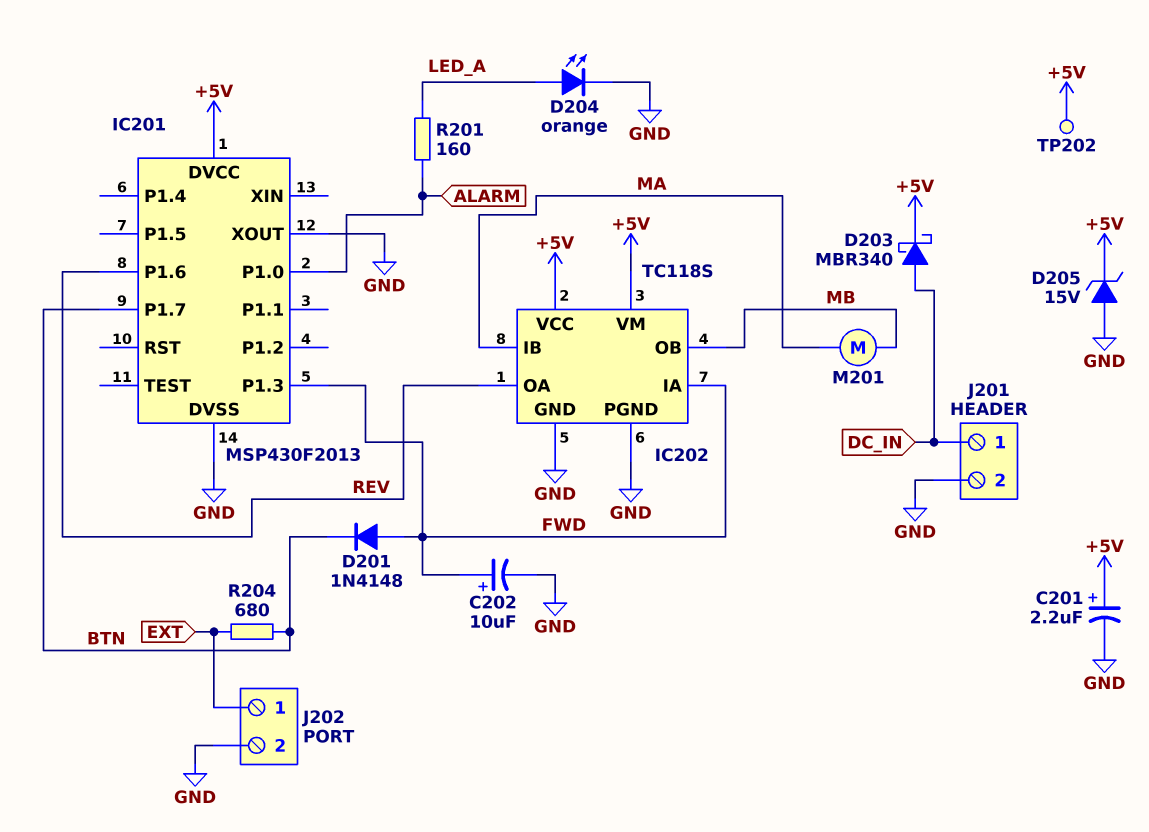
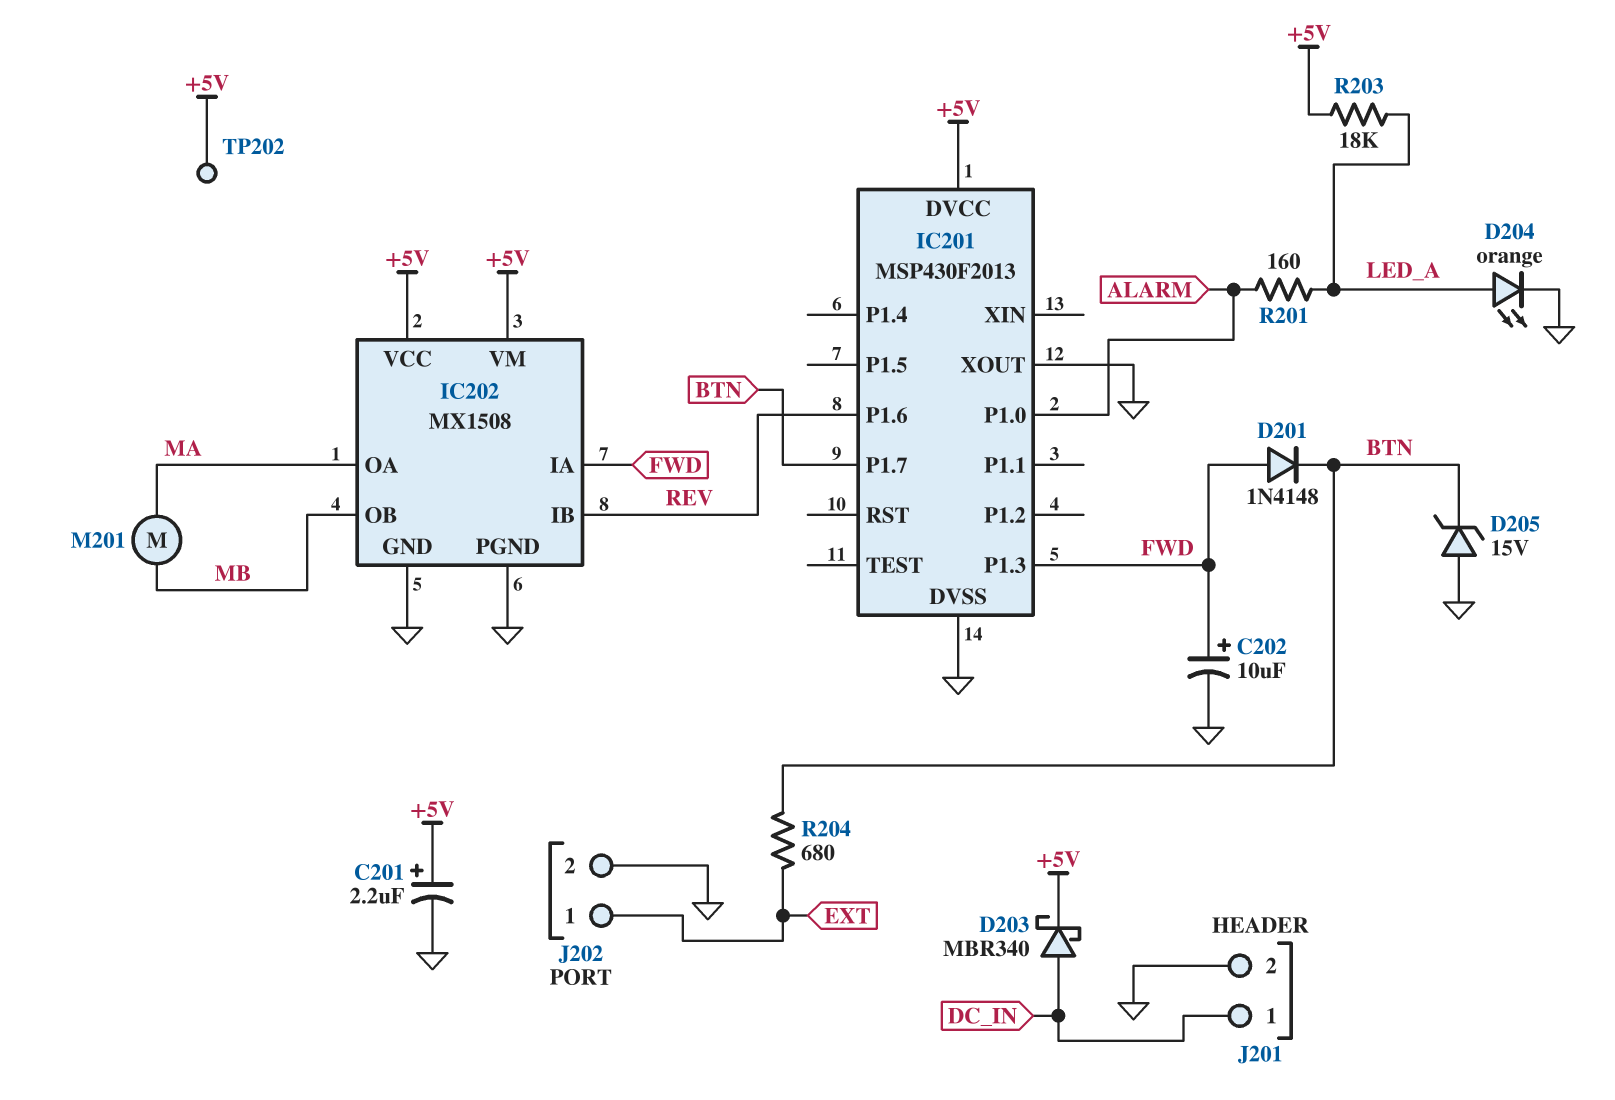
D205: zener 15V (A GND, K +5V) -> zener 15V (A GND, K BTN)
IC202: TC118S -> MX1508
IC202 pin IB: MA -> REV
IC202 pin OA: REV -> MA
R203: none -> 18k (+5V, LED_A)

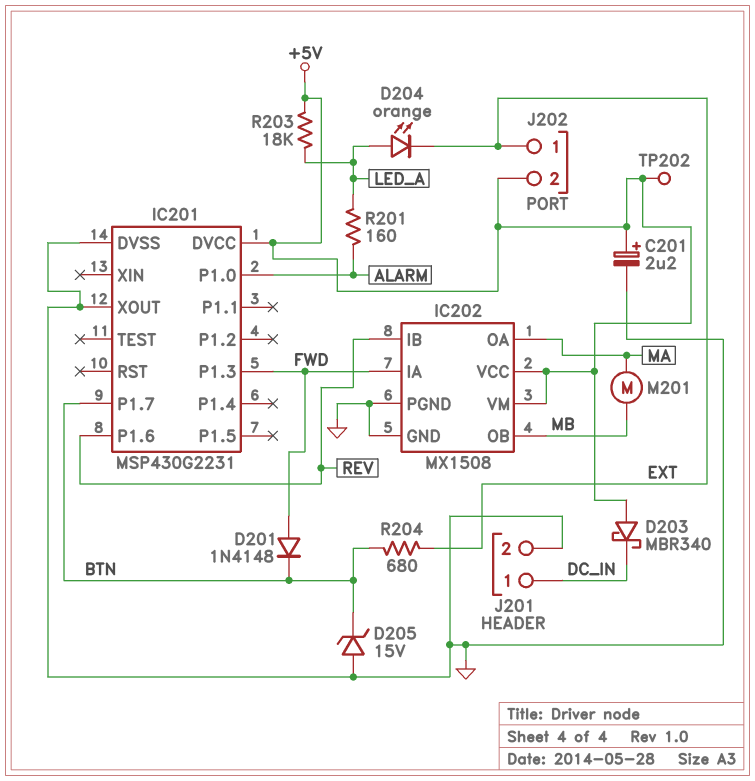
C202: 10uF (plus FWD, minus GND) -> none
D203: schottky MBR340 (A DC_IN, K +5V) -> schottky MBR340 (A +5V, K DC_IN)
D204: LED orange (A LED_A, K GND) -> LED orange (A LED_A, K EXT)
IC201: MSP430F2013 -> MSP430G2231
J202 pin 2: GND -> +5V

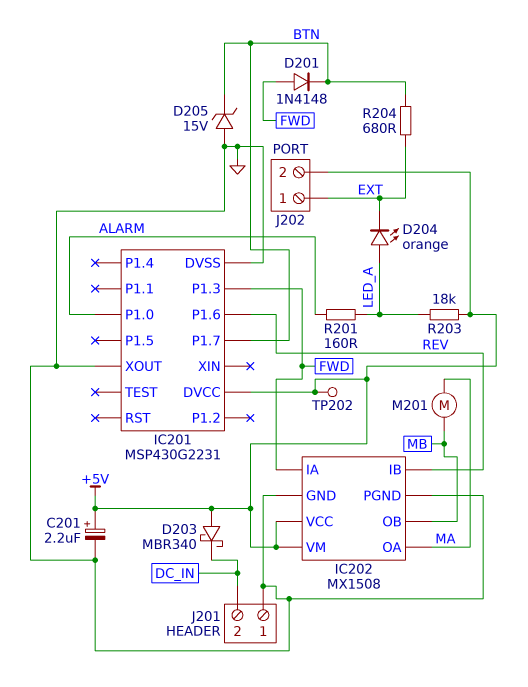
J201 pin 1: DC_IN -> GND
J201 pin 2: GND -> DC_IN

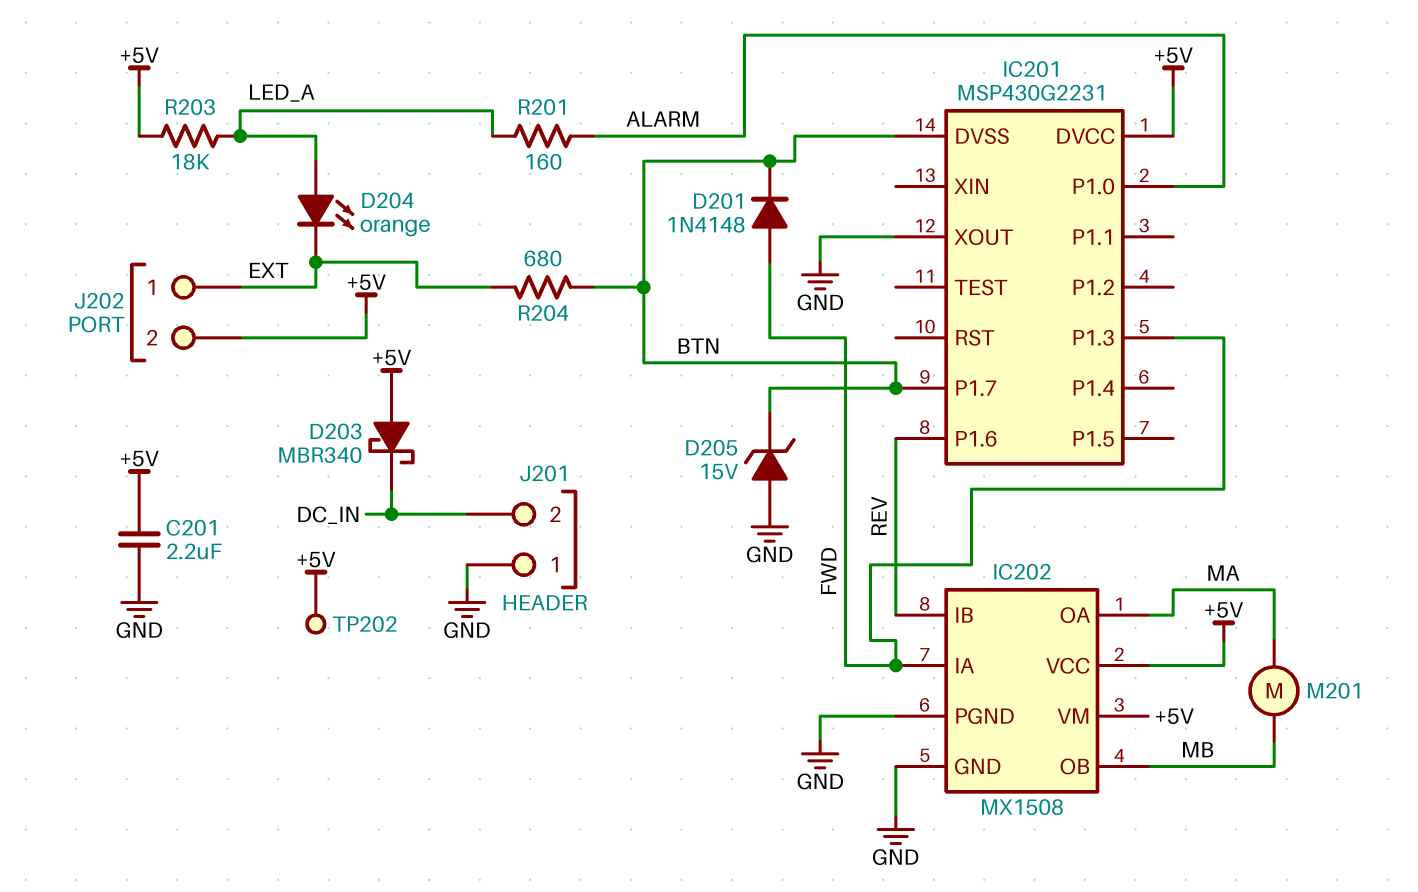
C201: 2.2uF (plus +5V, minus GND) -> 2.2uF (+5V, GND)
IC201 pin DVSS: GND -> BTN

